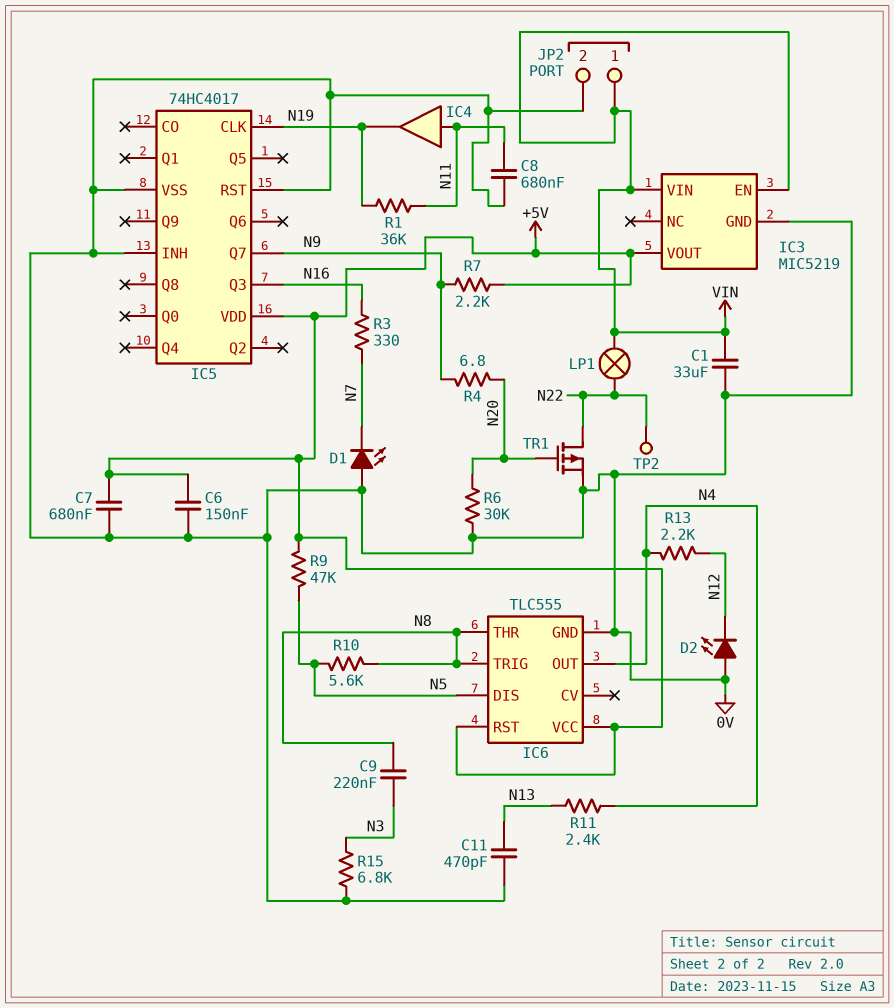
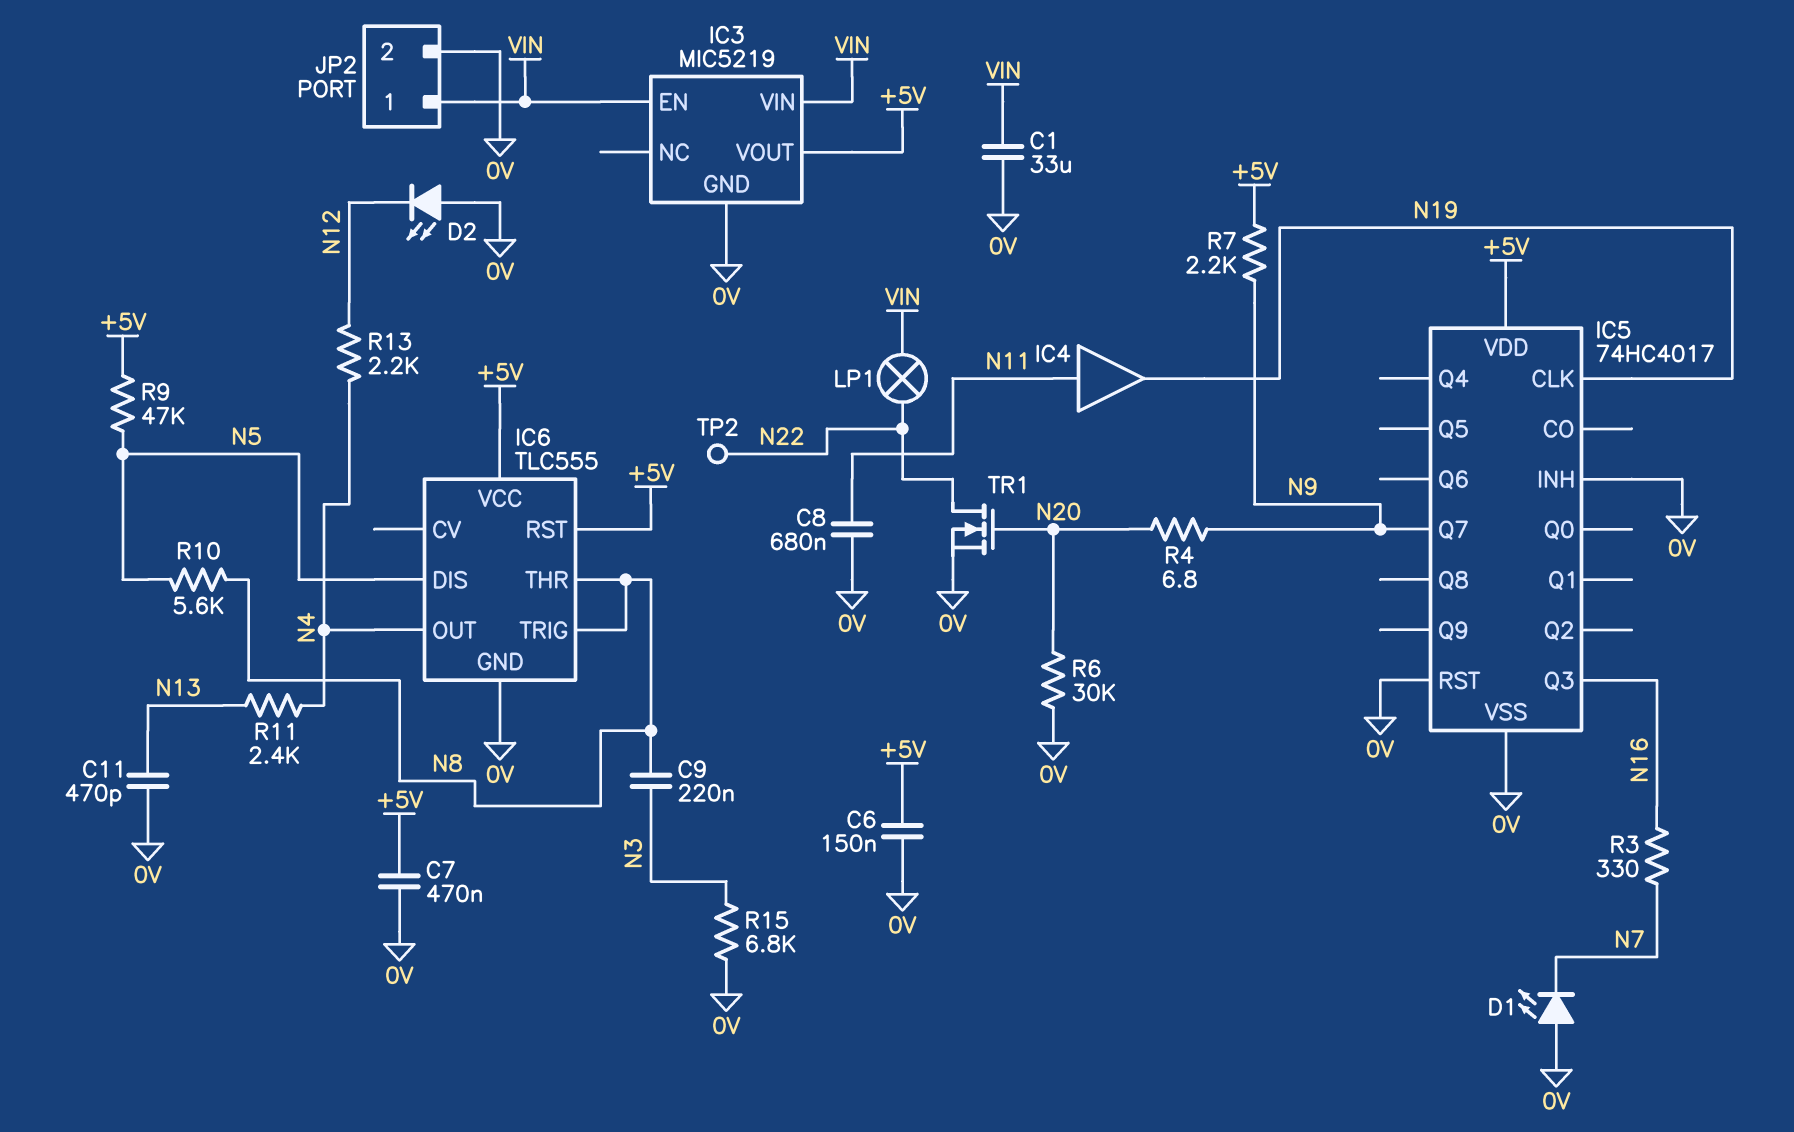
C7: 680nF (+5V, 0V) -> 470nF (+5V, 0V)
R1: 36k (N11, N19) -> none
TR1: PMOS (G N20, D N22, S 0V) -> NMOS (G N20, D N22, S 0V)

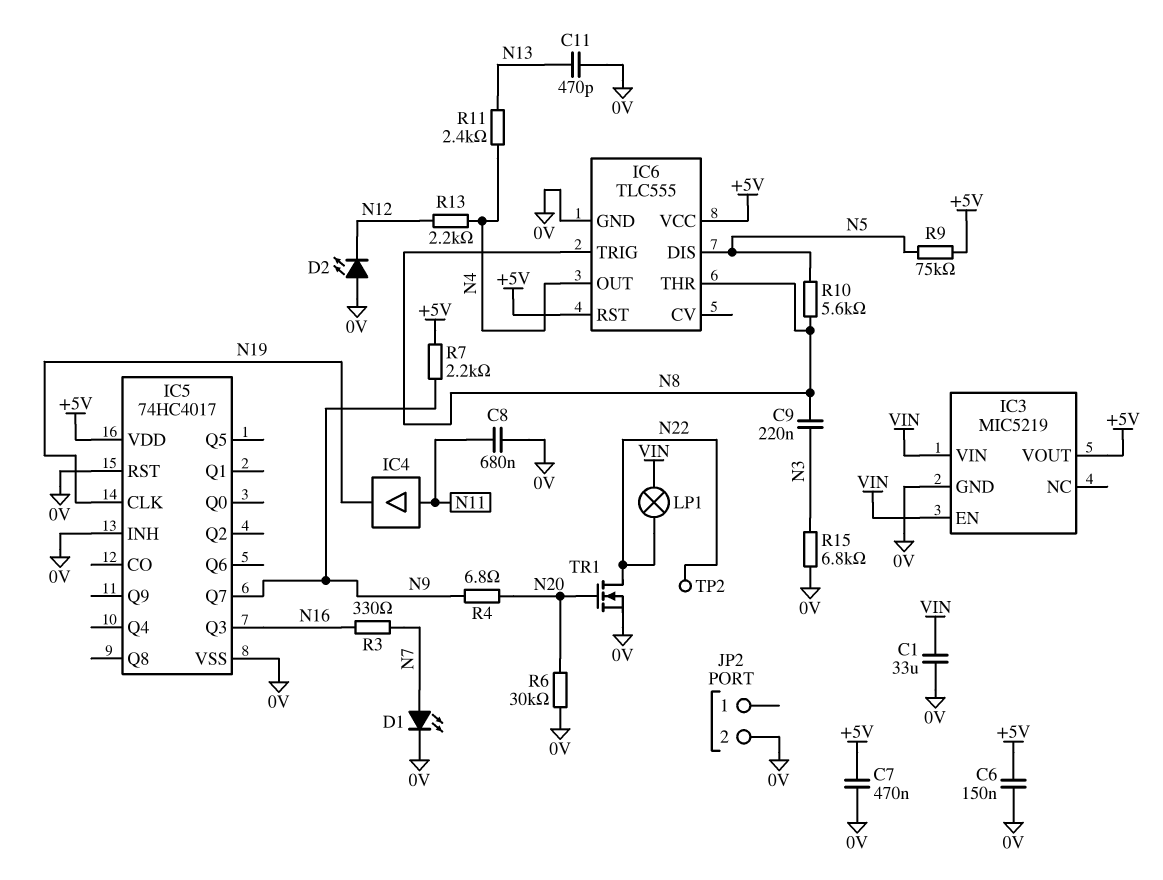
D1: LED (A 0V, K N7) -> LED (A N7, K 0V)
JP2 pin 1: VIN -> none
R9: 47k (+5V, N5) -> 75k (+5V, N5)

